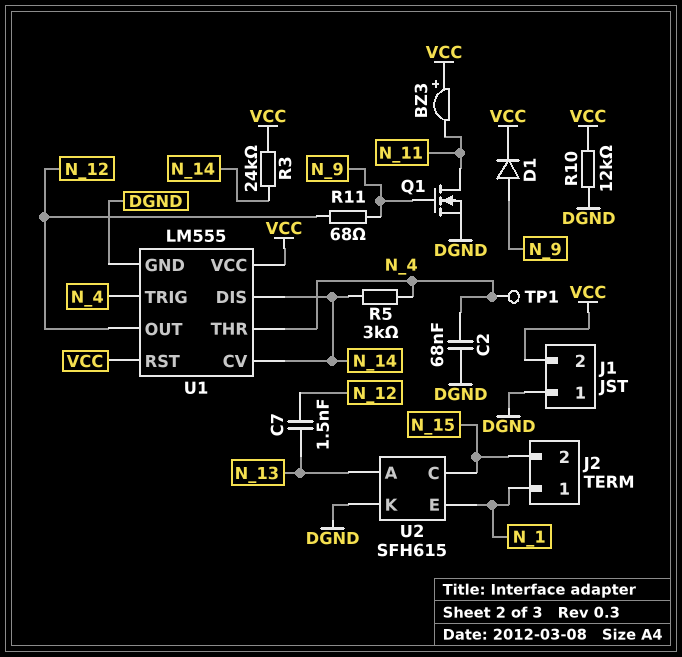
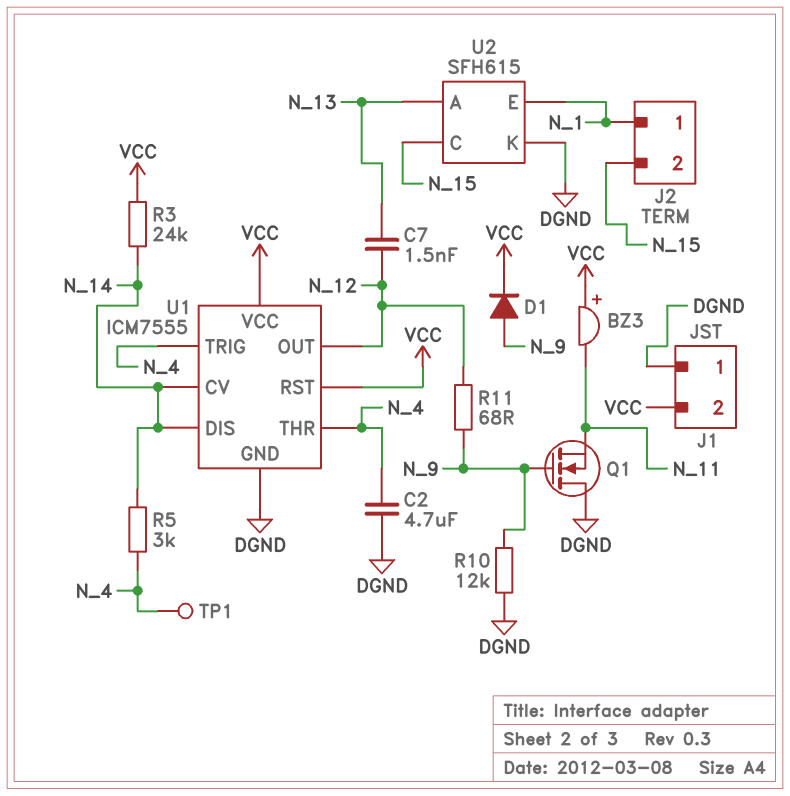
C2: 68nF (DGND, N_4) -> 4.7uF (DGND, N_4)
Q1: NMOS (G N_9, D N_11, S DGND) -> NMOS (G N_9, D DGND, S N_11)
R10: 12k (DGND, VCC) -> 12k (DGND, N_9)
U1: LM555 -> ICM7555

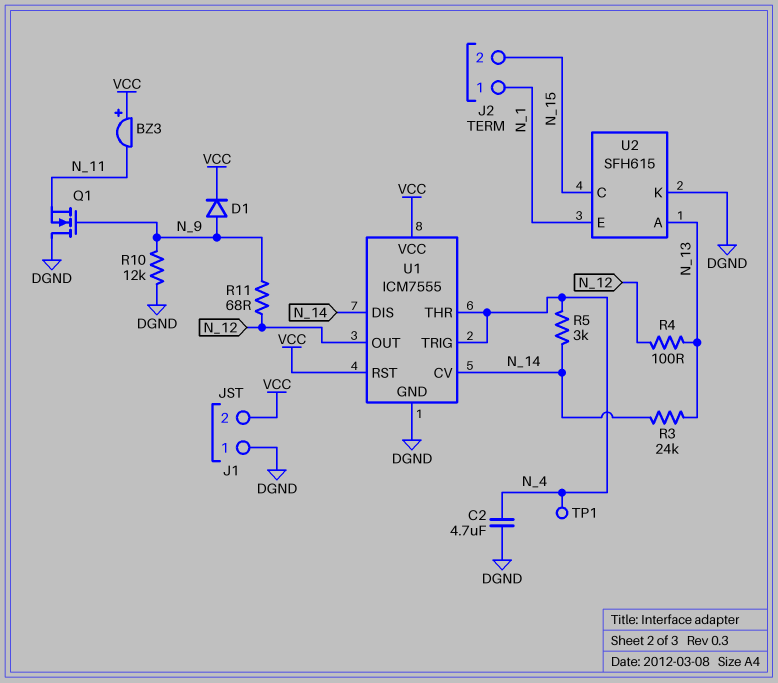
C7: 1.5nF (N_12, N_13) -> none
R3: 24k (N_14, VCC) -> 24k (N_13, N_14)
R4: none -> 100 (N_12, N_13)

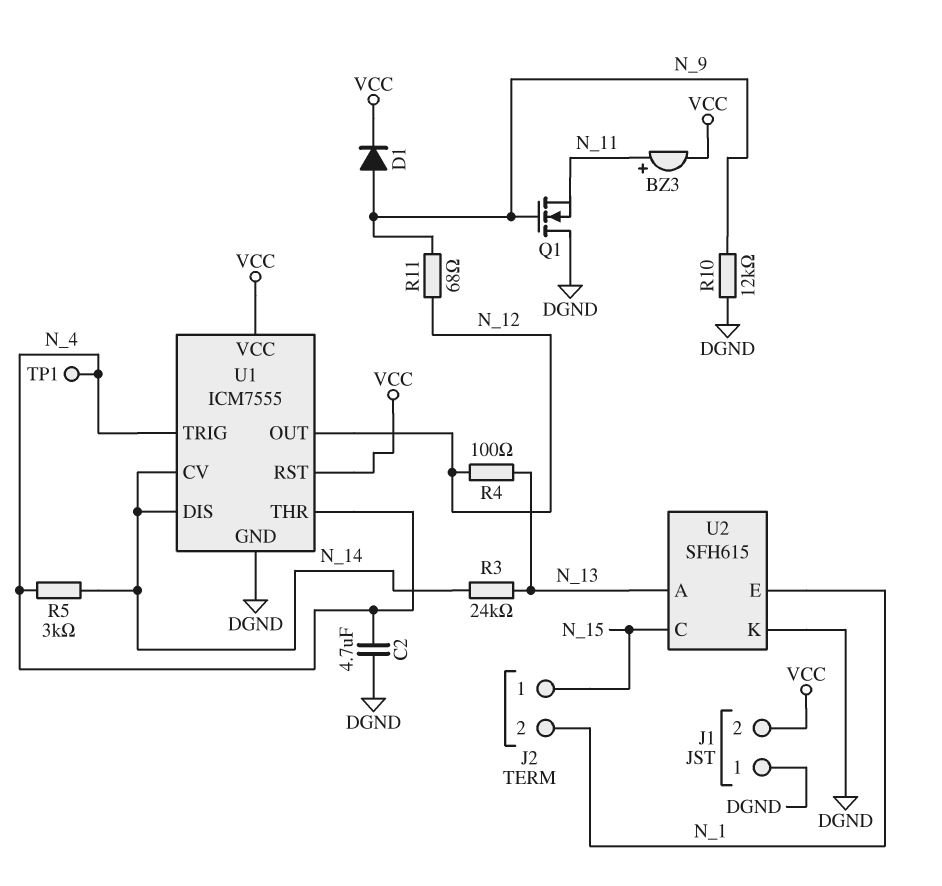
BZ3: buzzer (plus VCC, minus N_11) -> buzzer (plus N_11, minus VCC)
J2 pin 1: N_1 -> N_15
J2 pin 2: N_15 -> N_1

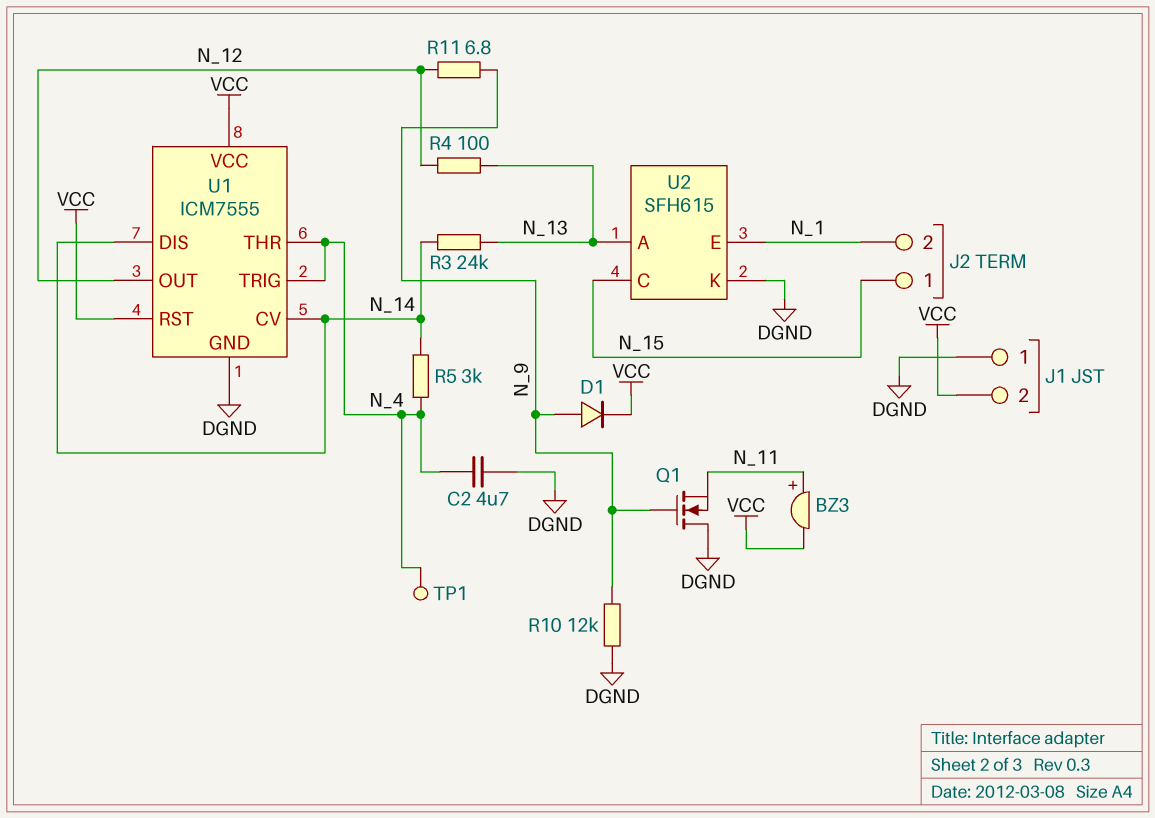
R11: 68 (N_9, N_12) -> 6.8 (N_9, N_12)

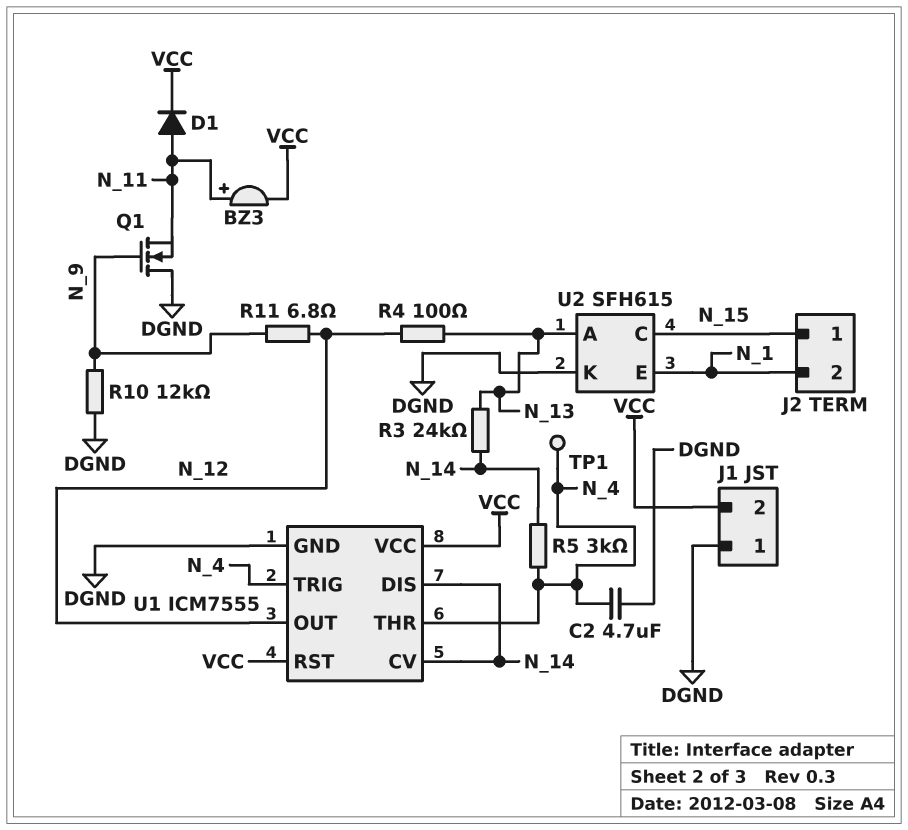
D1: diode (A N_9, K VCC) -> diode (A N_11, K VCC)

